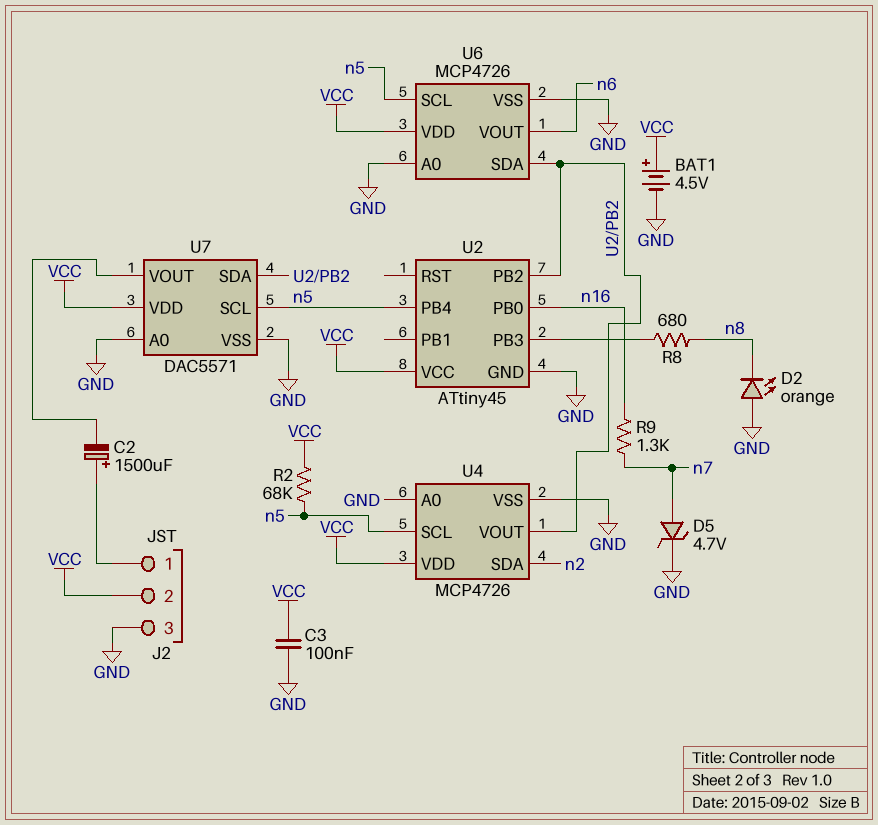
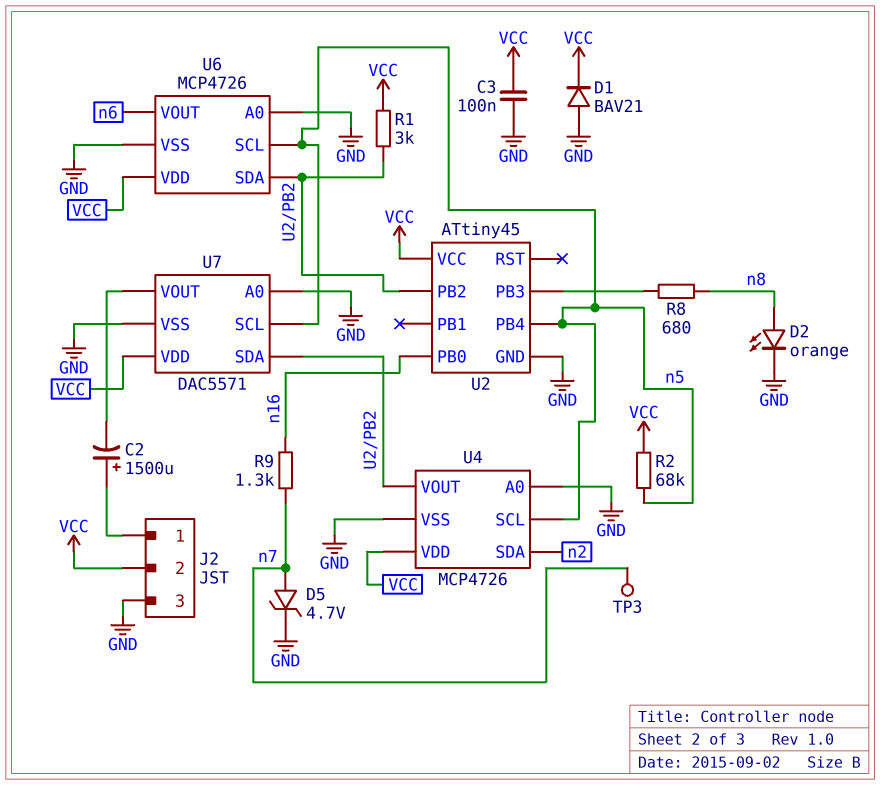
BAT1: 4.5V (plus VCC, minus GND) -> none
D1: none -> diode BAV21 (A GND, K VCC)
D2: LED orange (A GND, K n8) -> LED orange (A n8, K GND)
R1: none -> 3k (U2/PB2, VCC)
TP3: none -> test point (n7)

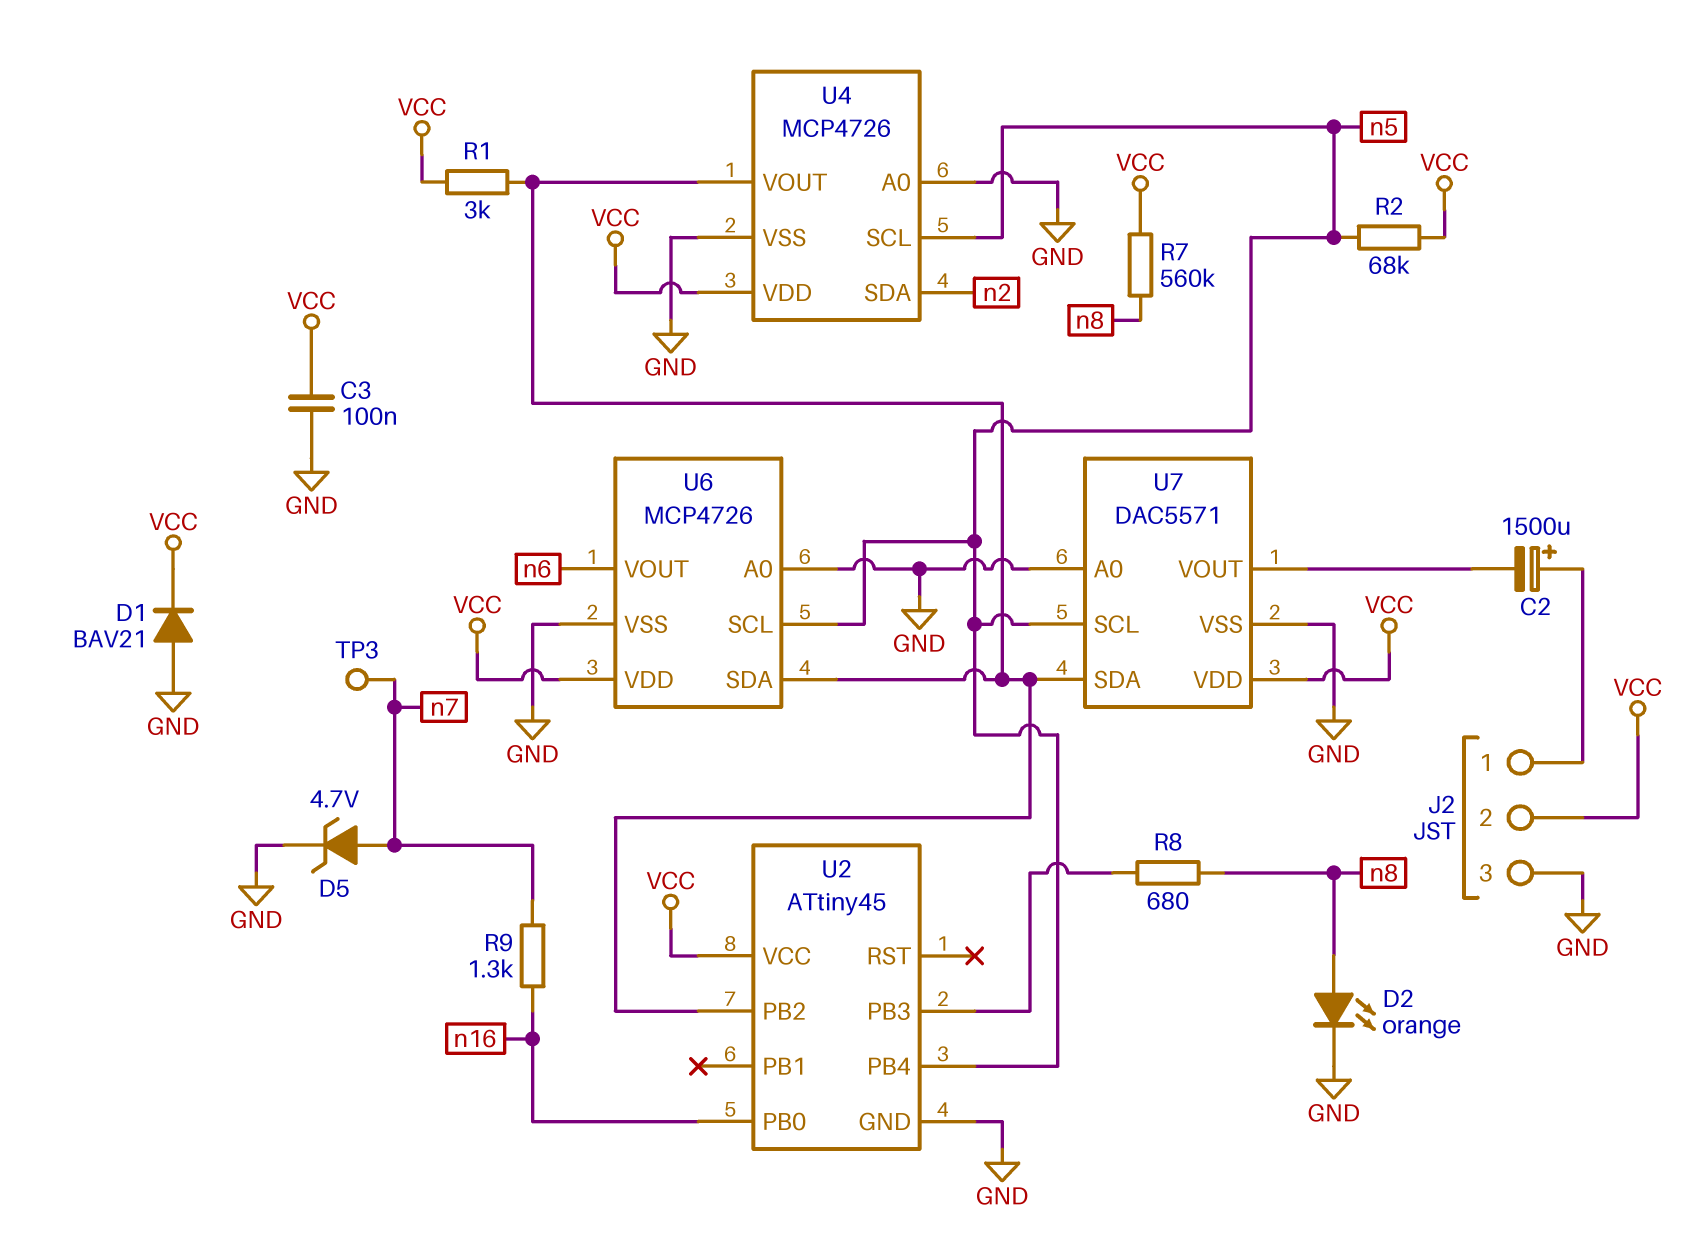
R7: none -> 560k (VCC, n8)

